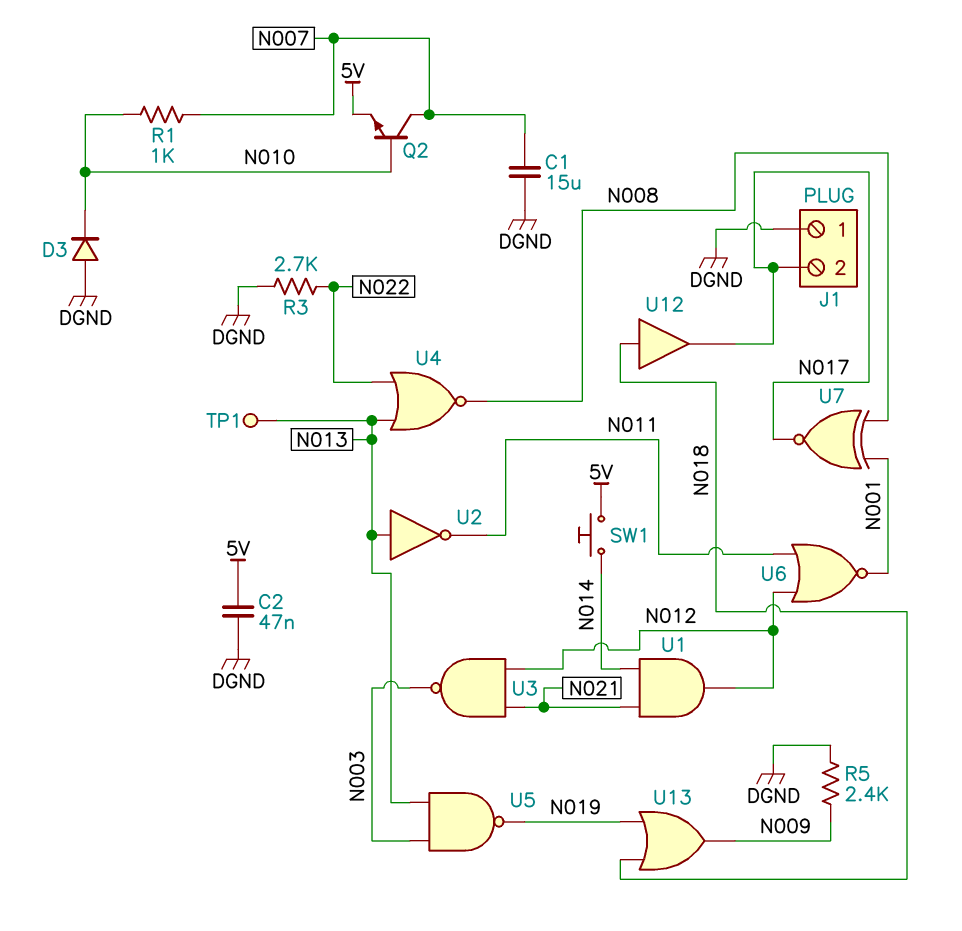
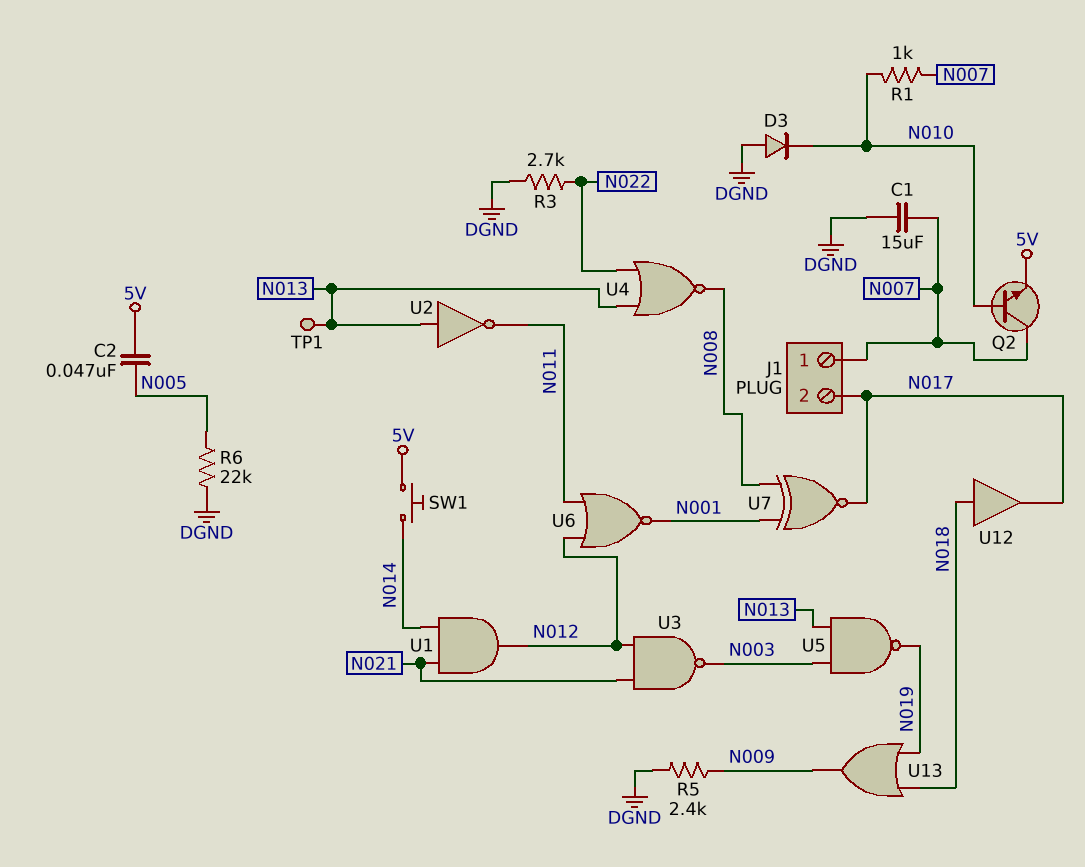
C2: 47nF (5V, DGND) -> 47nF (5V, N005)
J1 pin 1: DGND -> N007
R6: none -> 22k (DGND, N005)

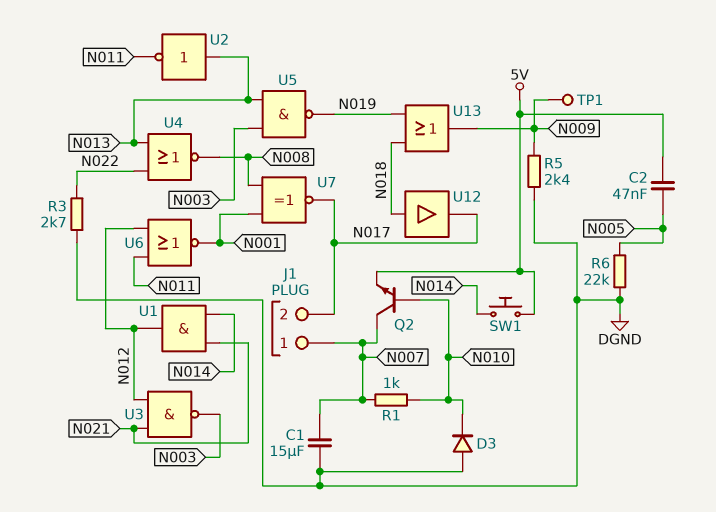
TP1: test point (N013) -> test point (N009)

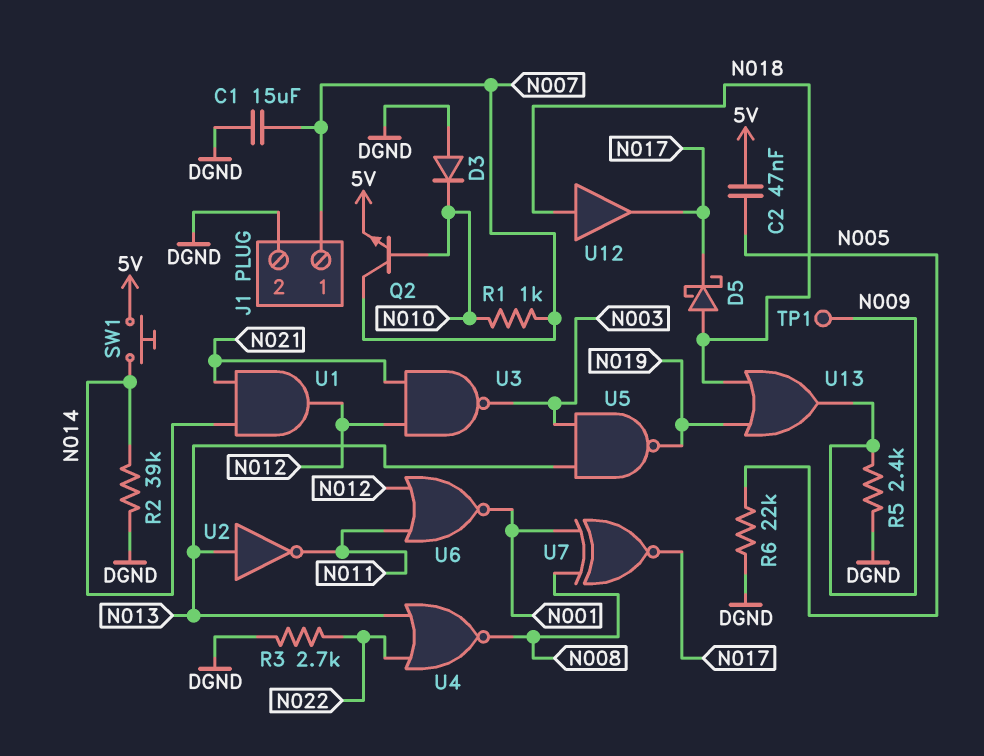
D5: none -> schottky (A N018, K N017)
J1 pin 2: N017 -> DGND
R2: none -> 39k (DGND, N014)

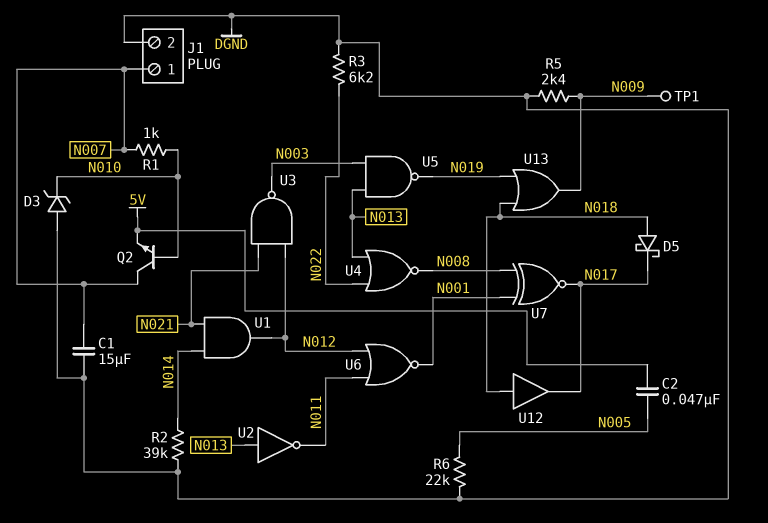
D3: diode (A DGND, K N010) -> zener (A DGND, K N010)
R3: 2.7k (DGND, N022) -> 6.2k (DGND, N022)
SW1: button (5V, N014) -> none

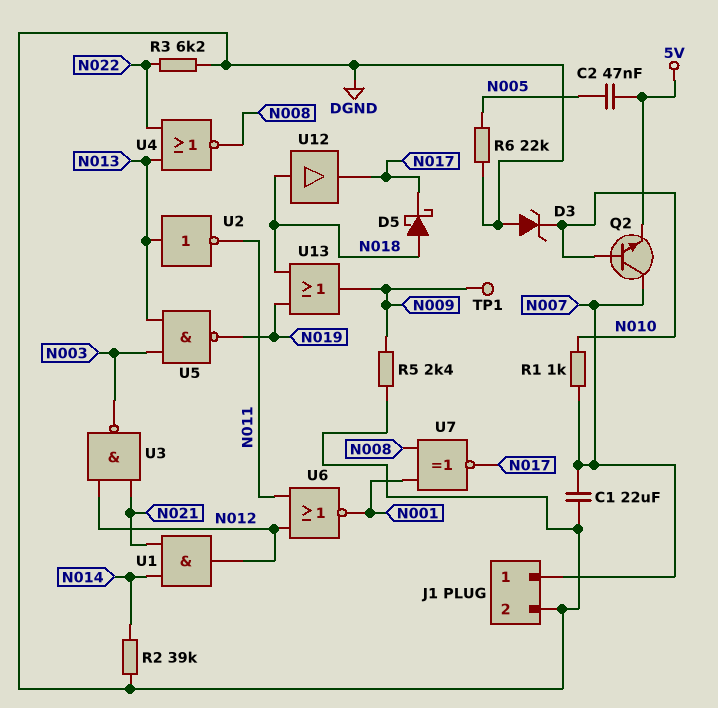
C1: 15uF (DGND, N007) -> 22uF (DGND, N007)

